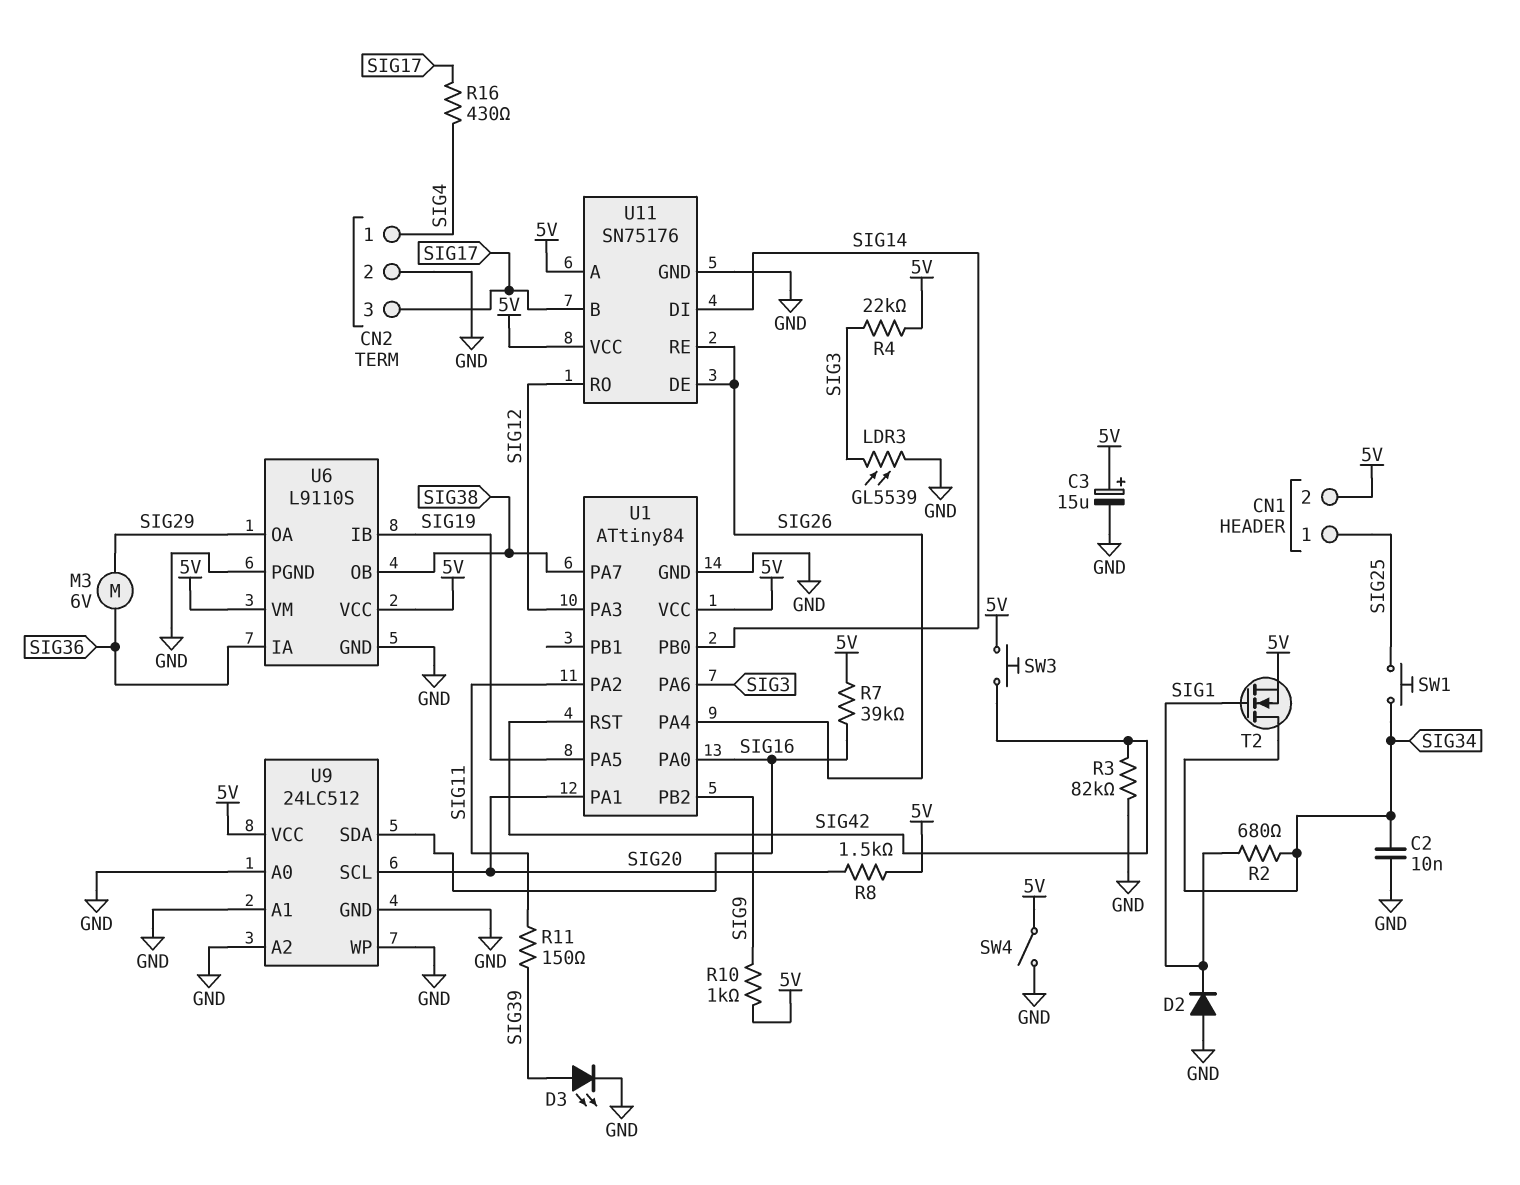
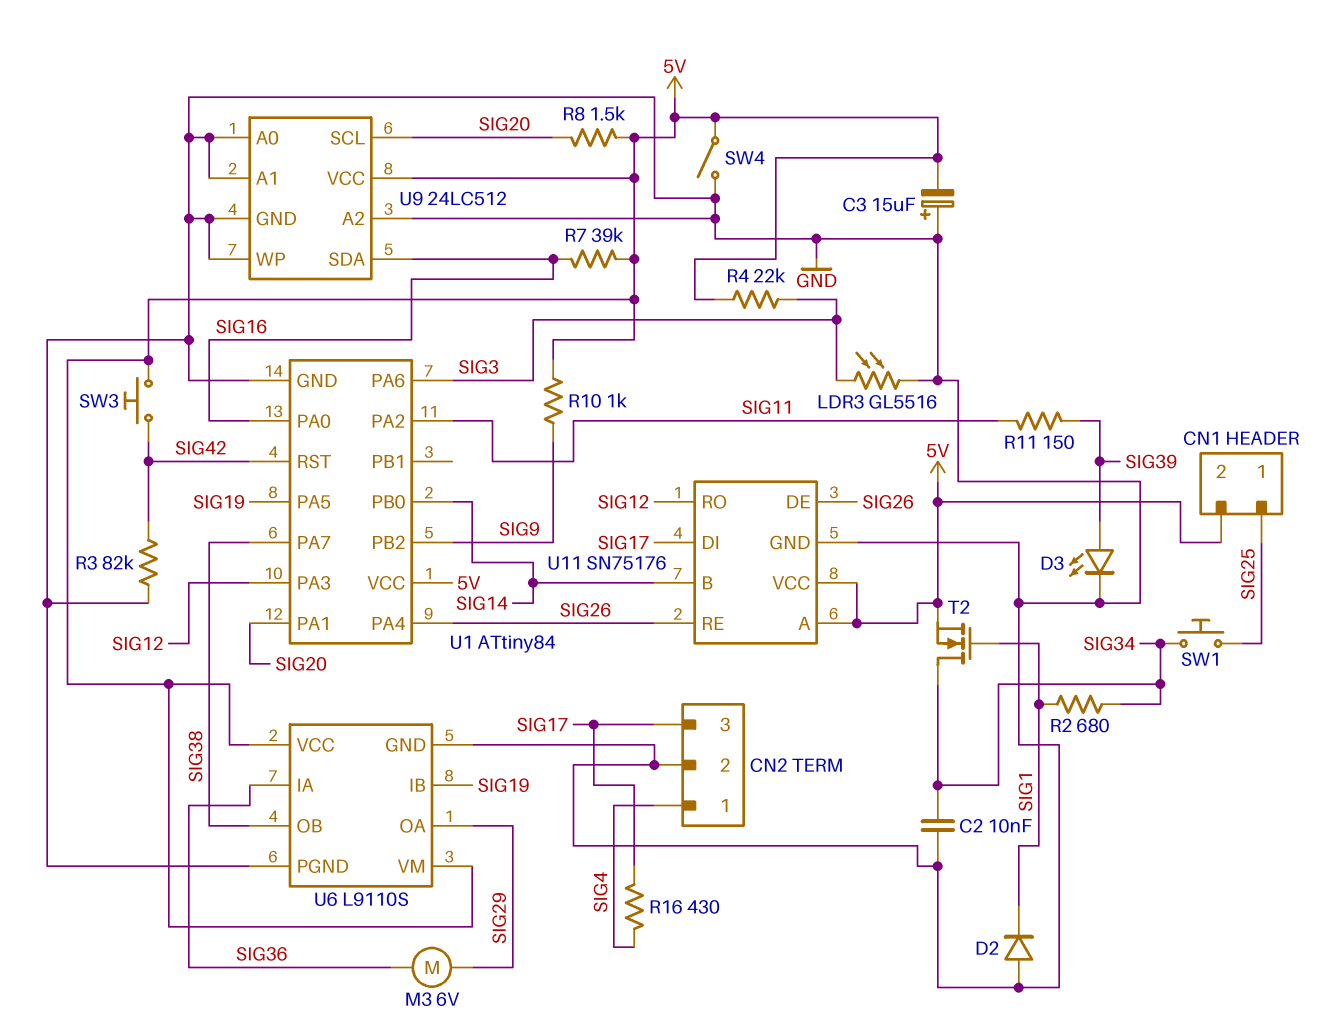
C3: 15uF (plus 5V, minus GND) -> 15uF (plus GND, minus 5V)
LDR3: GL5539 (GND, SIG3) -> GL5516 (GND, SIG3)
U11 pin B: SIG17 -> SIG14
U11 pin DI: SIG14 -> SIG17

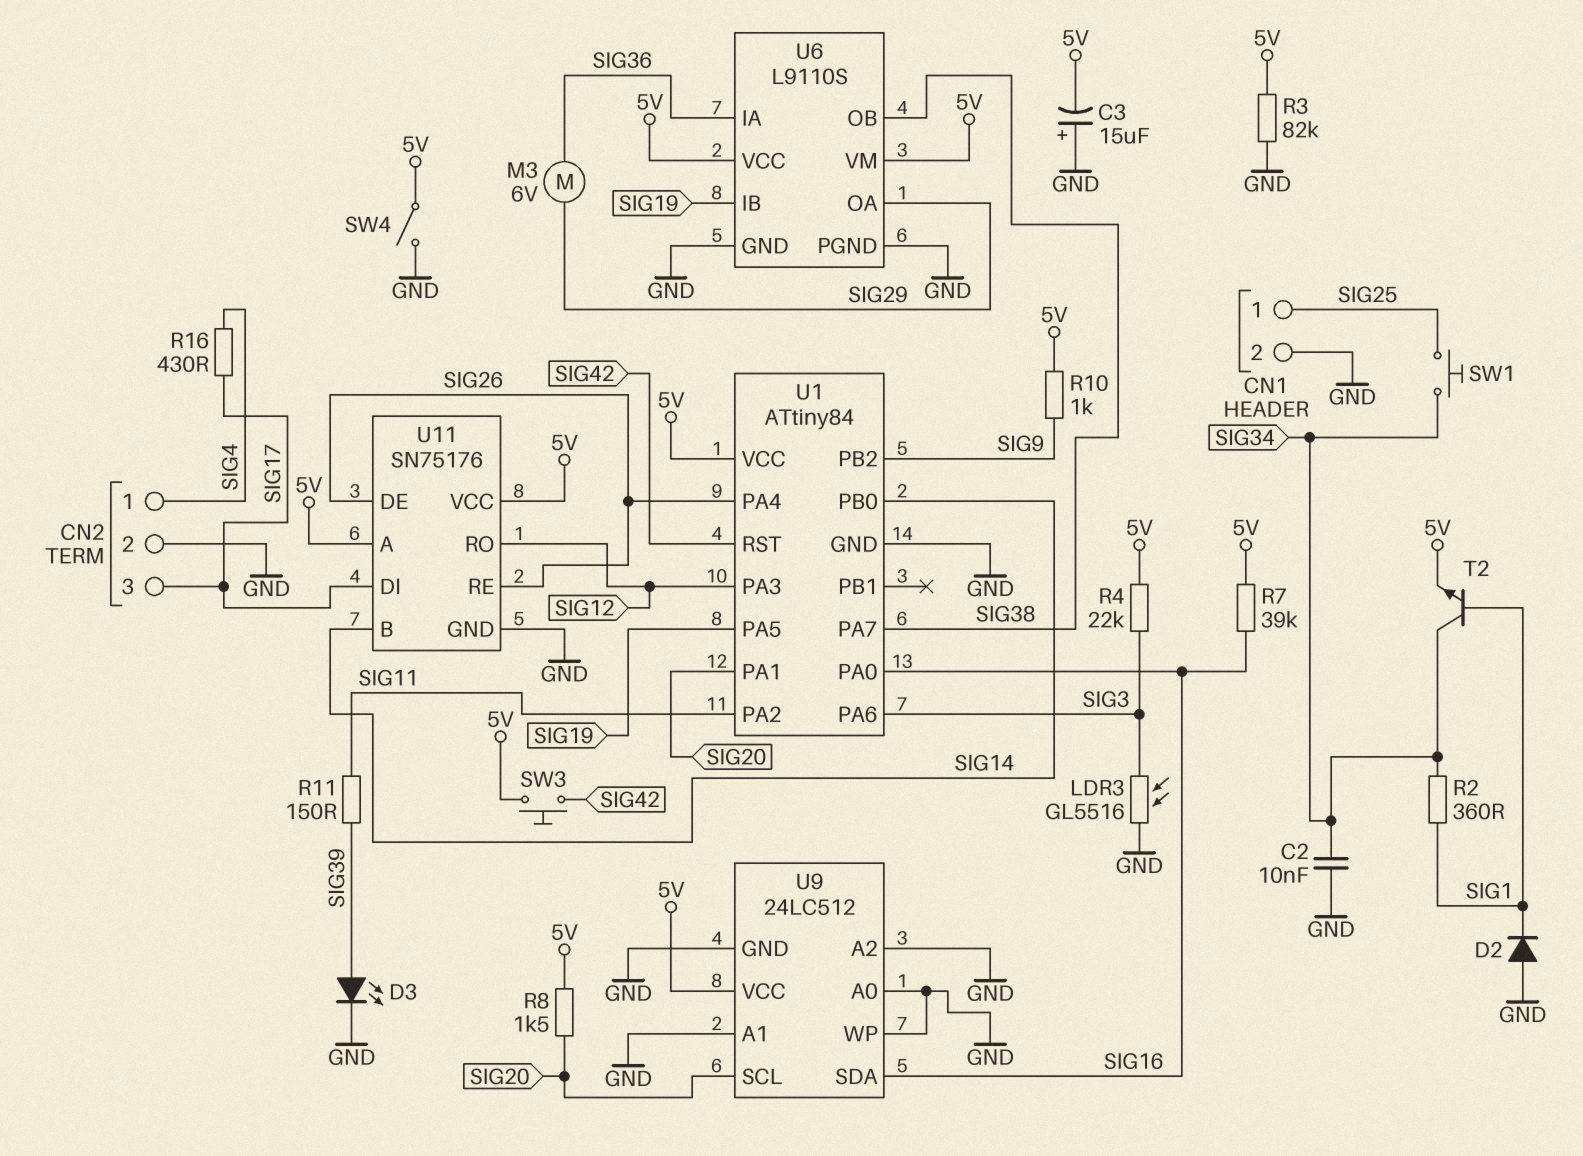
CN1 pin 2: 5V -> GND
R2: 680 (SIG1, SIG34) -> 360 (SIG1, SIG34)
R3: 82k (GND, SIG42) -> 82k (5V, GND)
T2: NMOS (G SIG1, D SIG34, S 5V) -> NPN (B SIG1, C SIG34, E 5V)

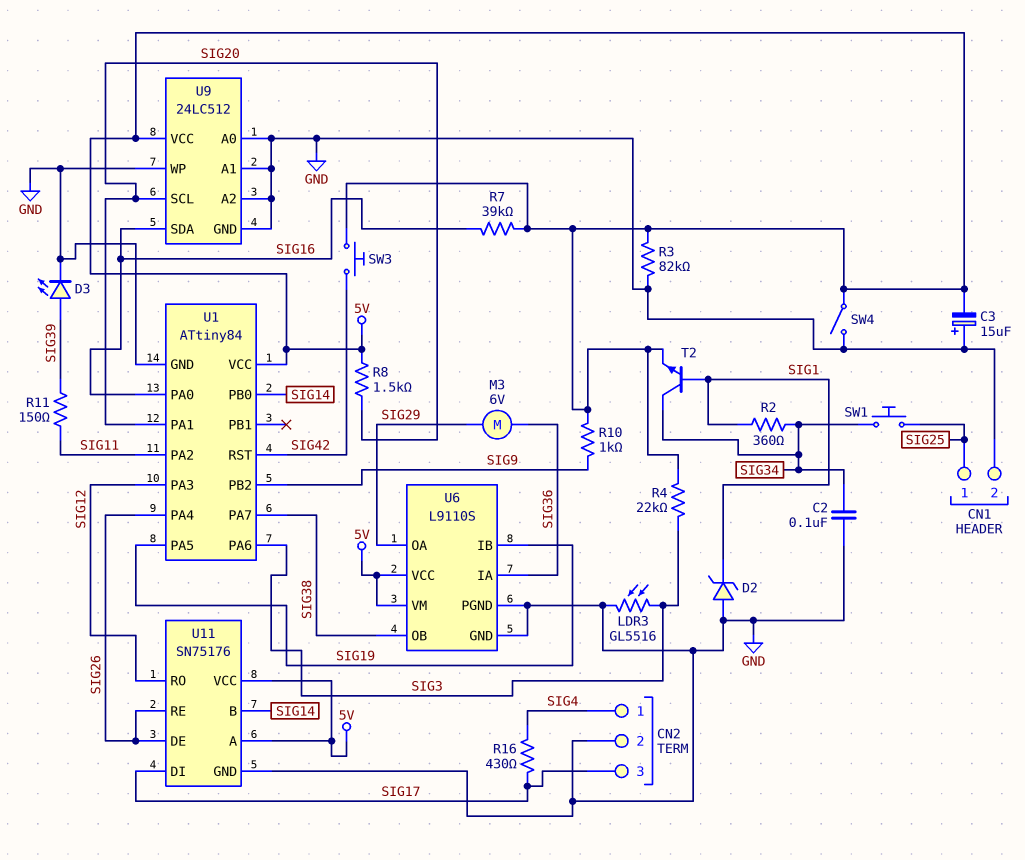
C2: 10nF (GND, SIG34) -> 100nF (GND, SIG34)
D2: diode (A GND, K SIG1) -> zener (A GND, K SIG1)

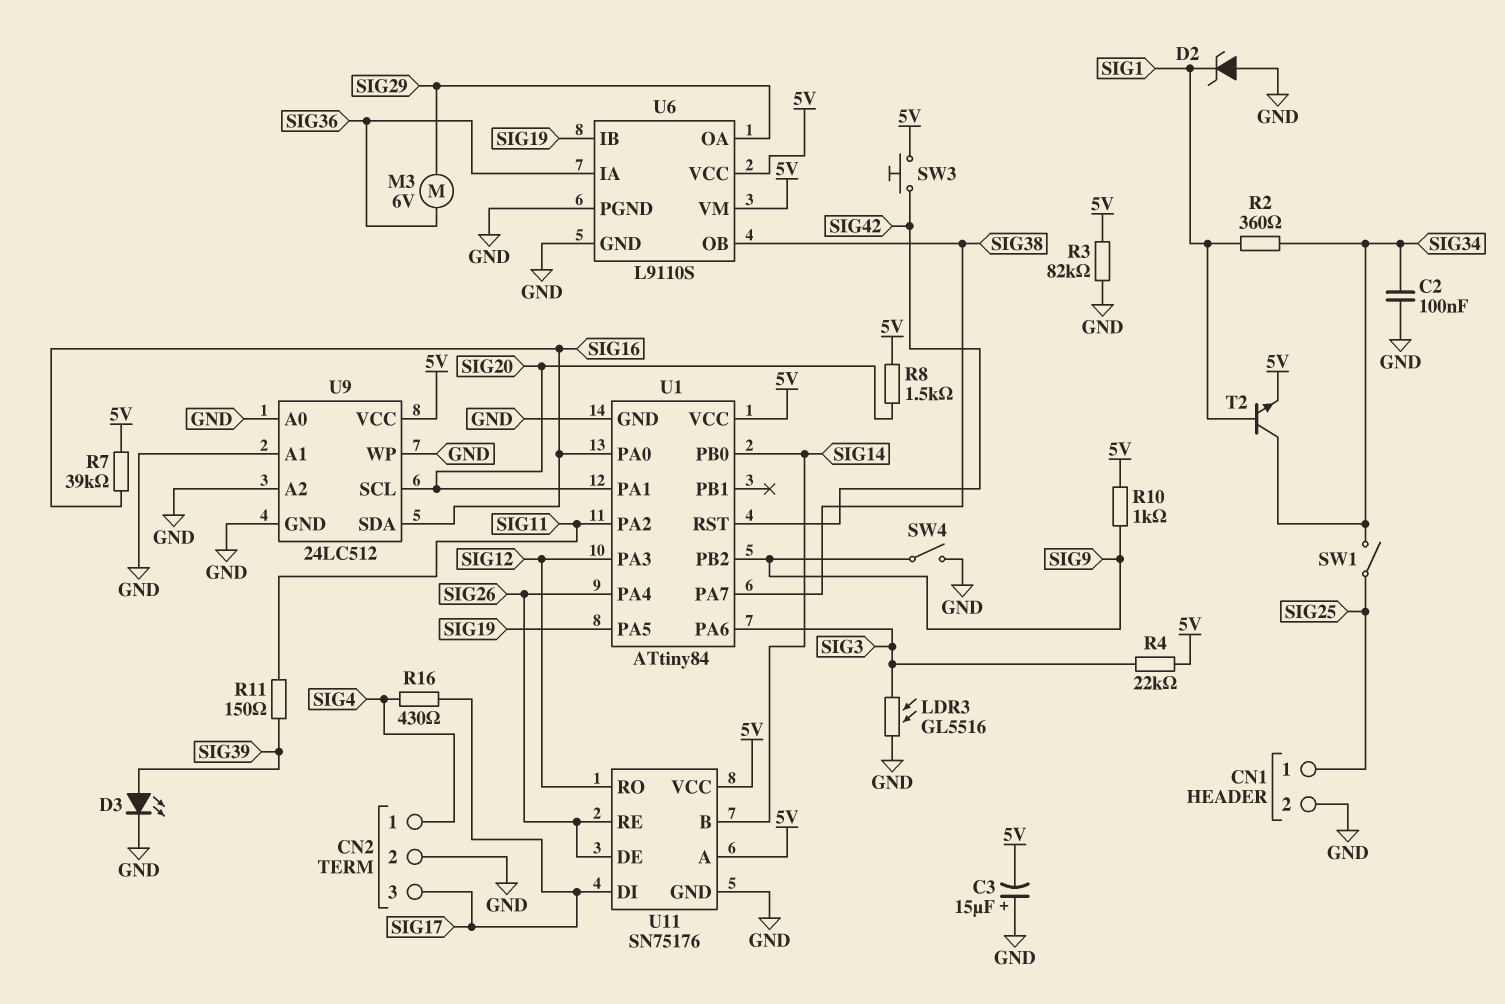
SW1: button (SIG25, SIG34) -> switch (SIG25, SIG34)
SW4: switch (5V, GND) -> switch (GND, SIG9)

